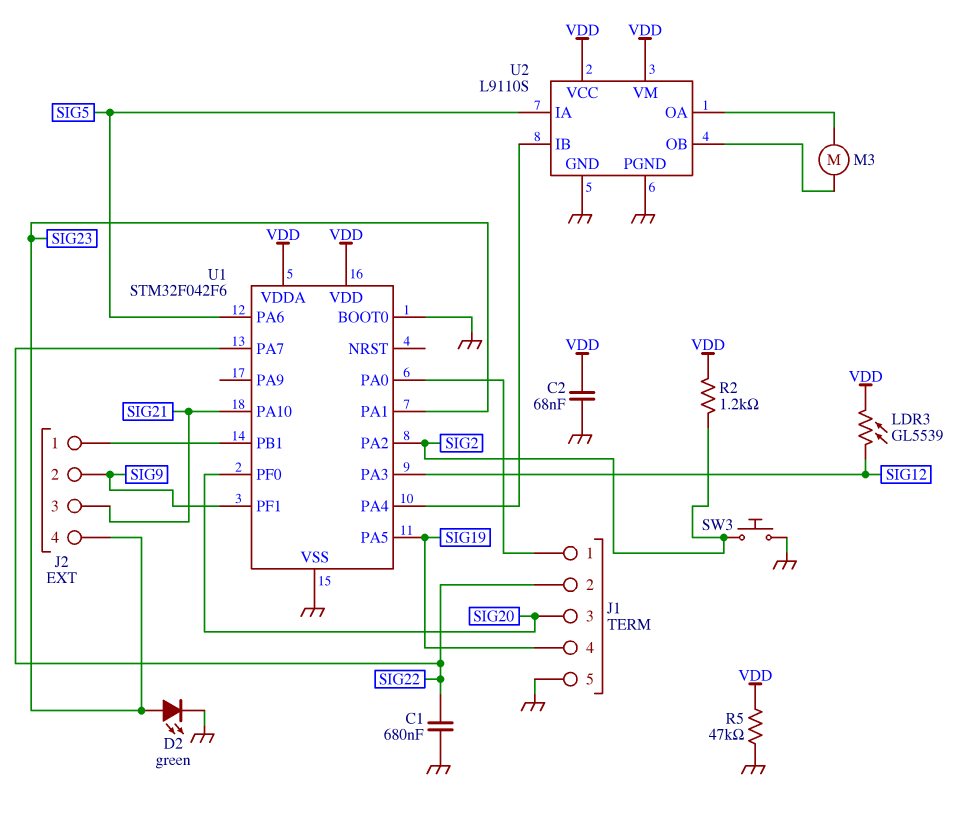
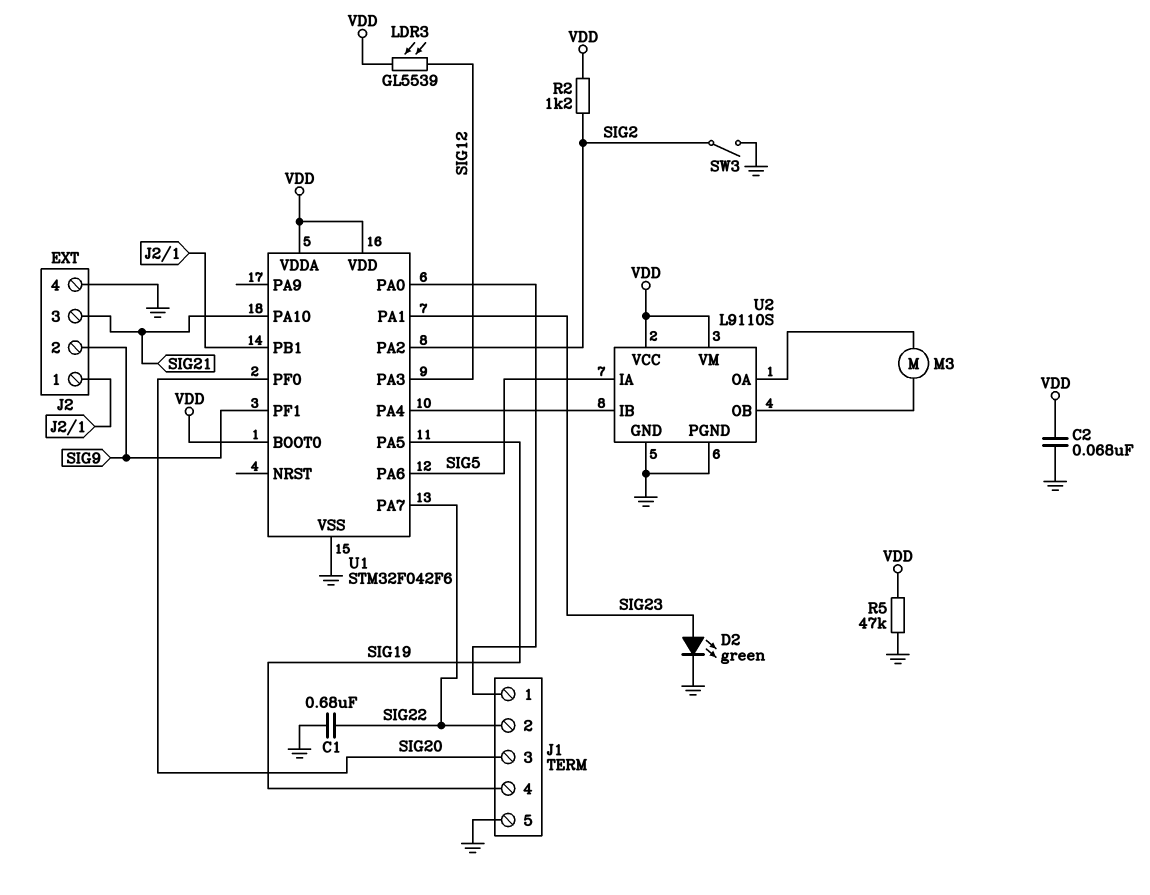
J2 pin 4: SIG23 -> GND
SW3: button (GND, SIG2) -> switch (GND, SIG2)
U1 pin BOOT0: GND -> VDD

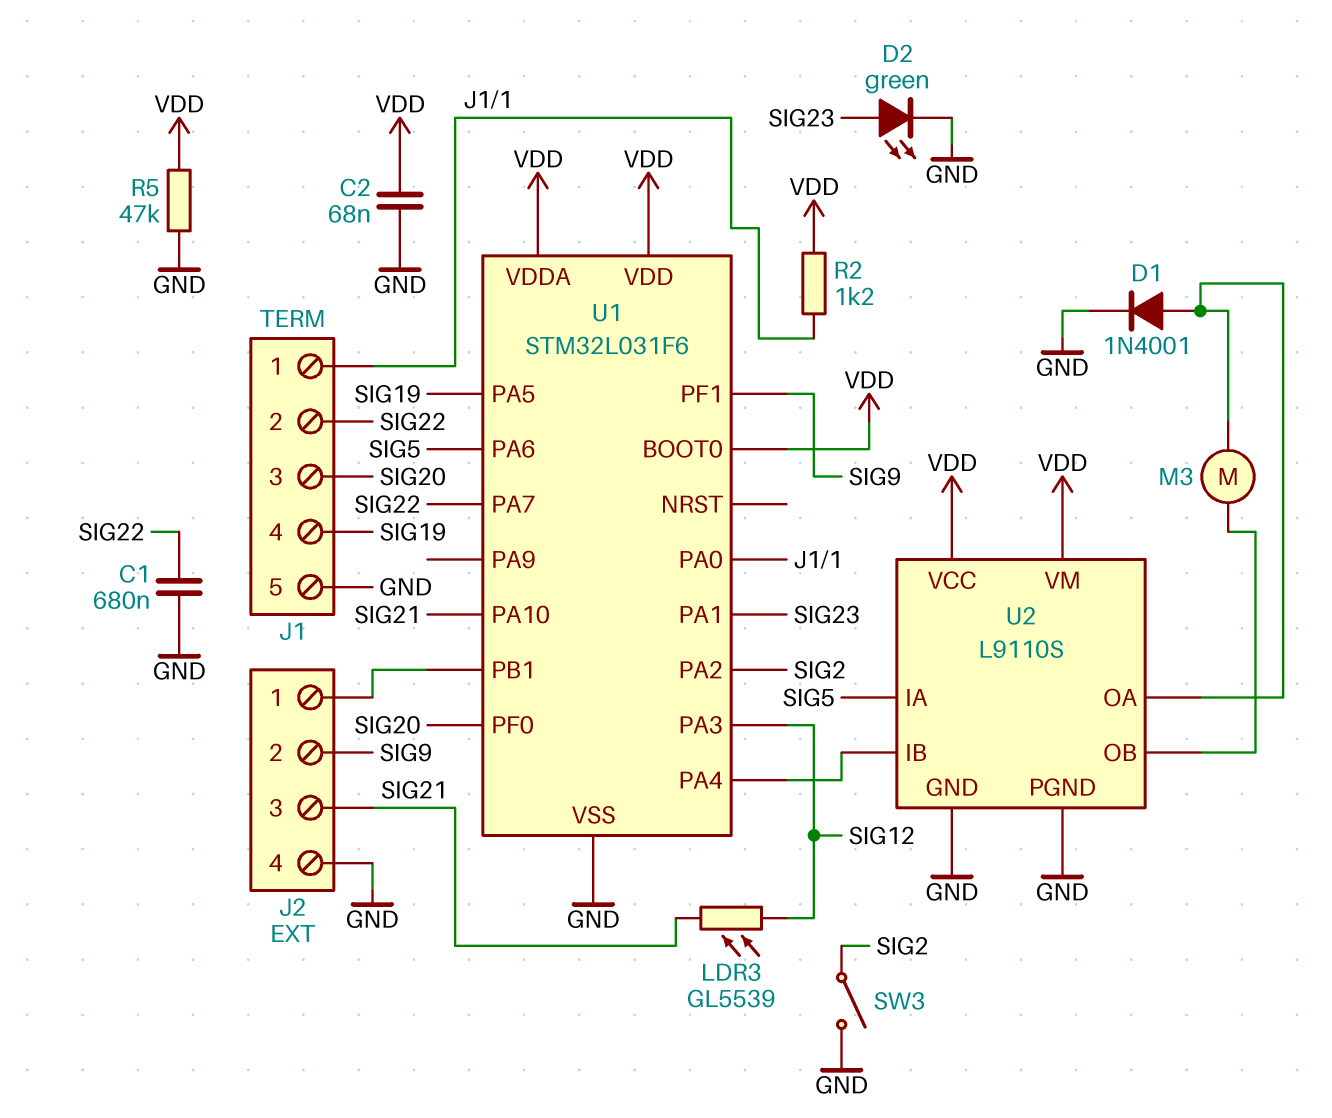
D1: none -> diode 1N4001 (A U2/OA, K GND)
LDR3: GL5539 (SIG12, VDD) -> GL5539 (SIG12, SIG21)
R2: 1.2k (SIG2, VDD) -> 1.2k (J1/1, VDD)
U1: STM32F042F6 -> STM32L031F6

